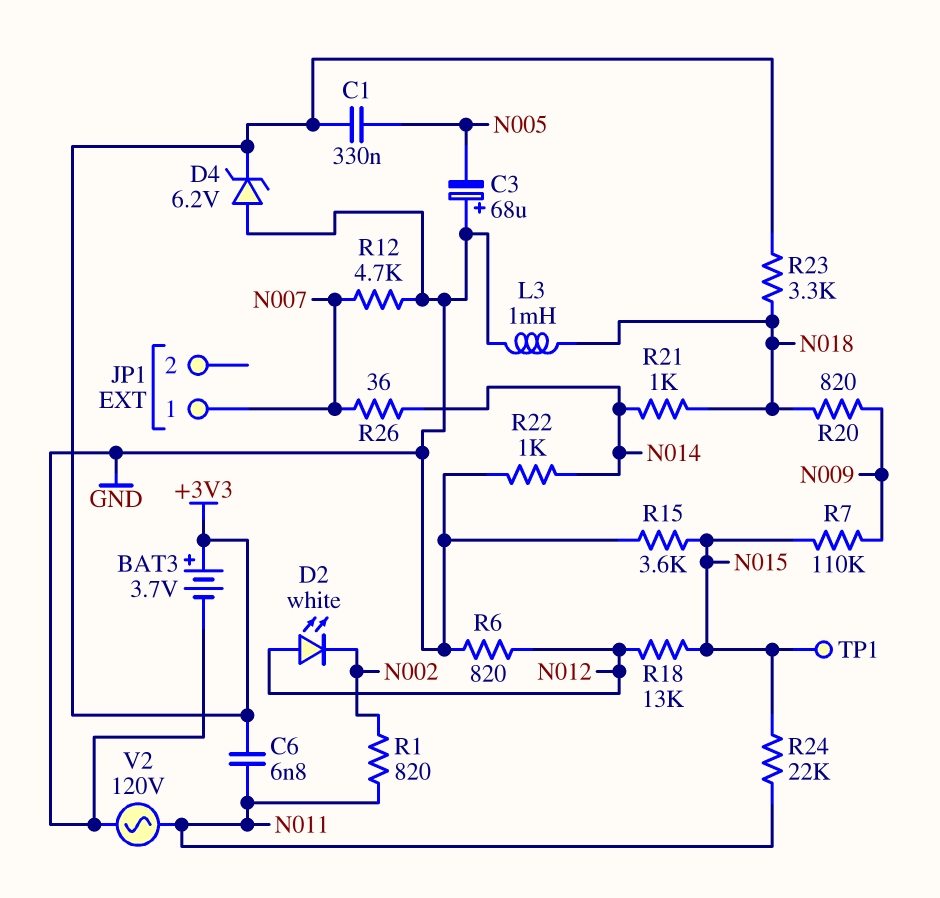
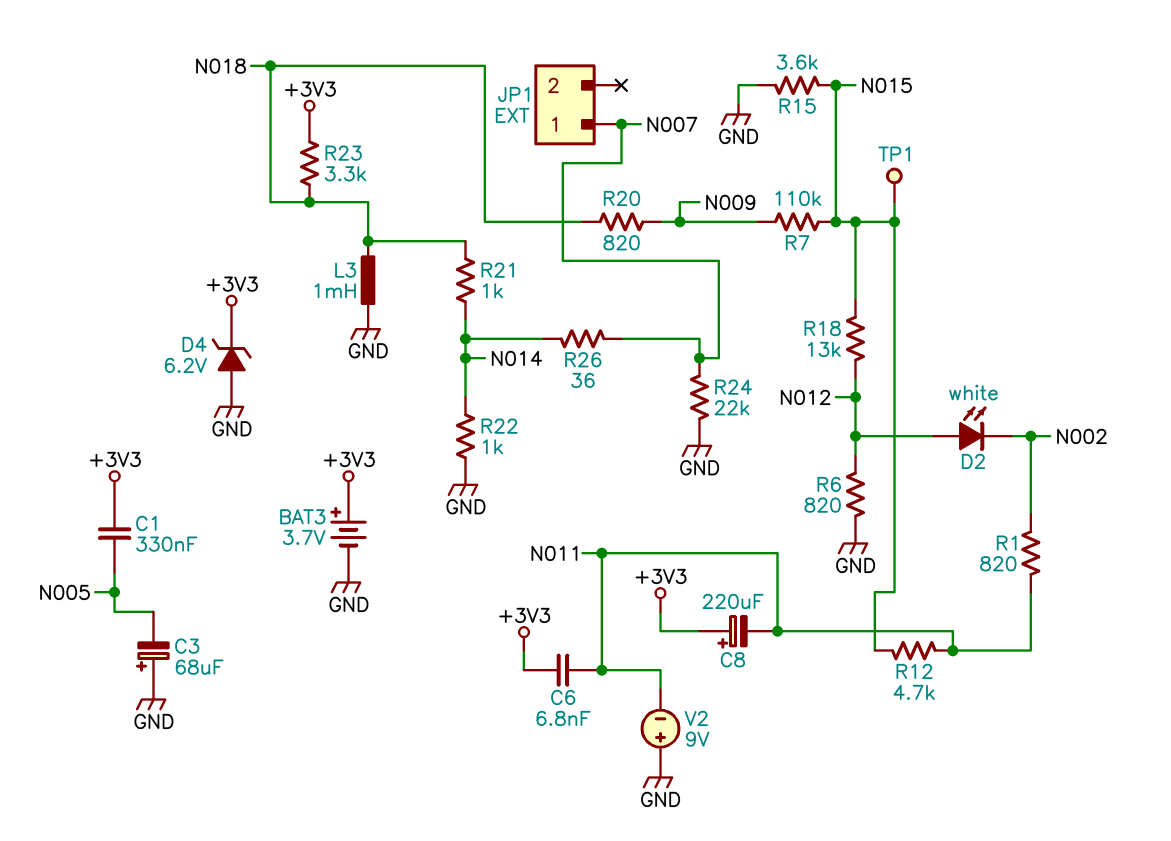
C8: none -> 220uF (plus +3V3, minus N011)
R12: 4.7k (GND, N007) -> 4.7k (N011, N015)
R24: 22k (N011, N015) -> 22k (GND, N007)
V2: AC 120V (GND, N011) -> 9V (plus GND, minus N011)

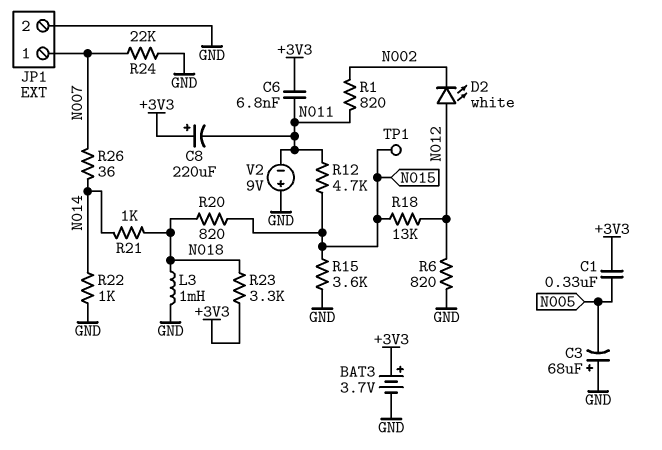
D4: zener 6.2V (A GND, K +3V3) -> none
JP1 pin 2: none -> GND
R7: 110k (N009, N015) -> none
R20: 820 (N009, N018) -> 820 (N015, N018)

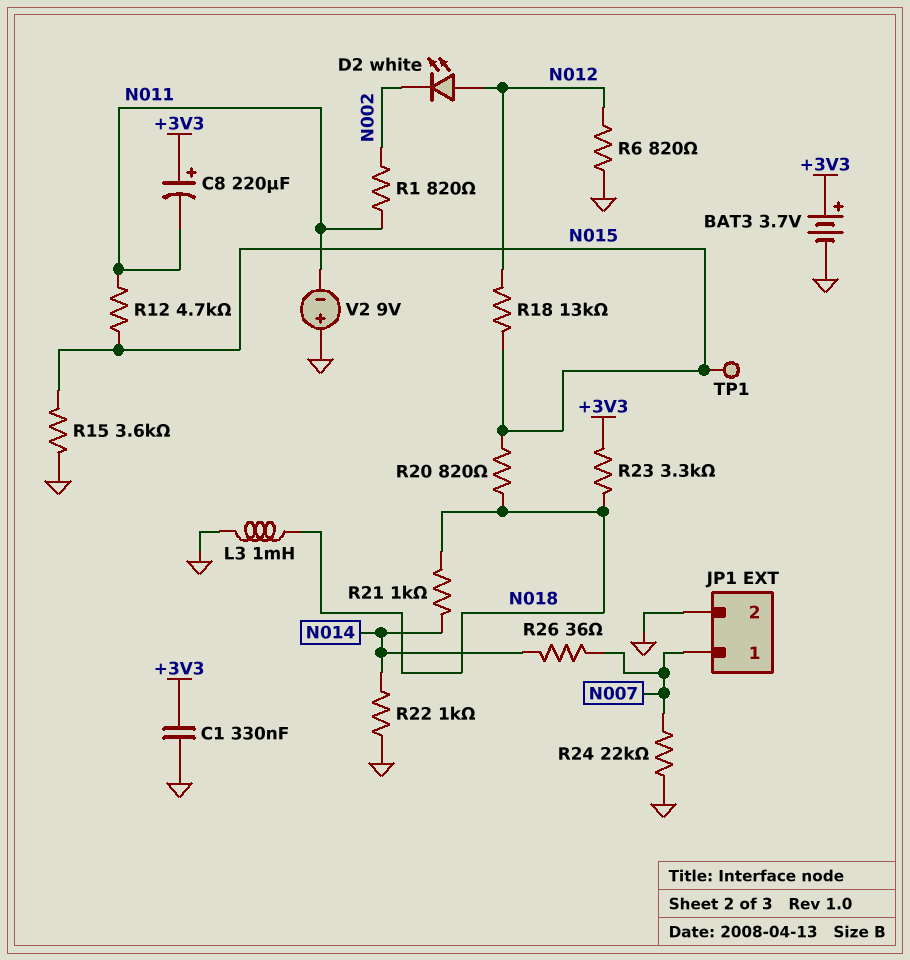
C1: 330nF (+3V3, N005) -> 330nF (+3V3, GND)
C3: 68uF (plus GND, minus N005) -> none
C6: 6.8nF (+3V3, N011) -> none

